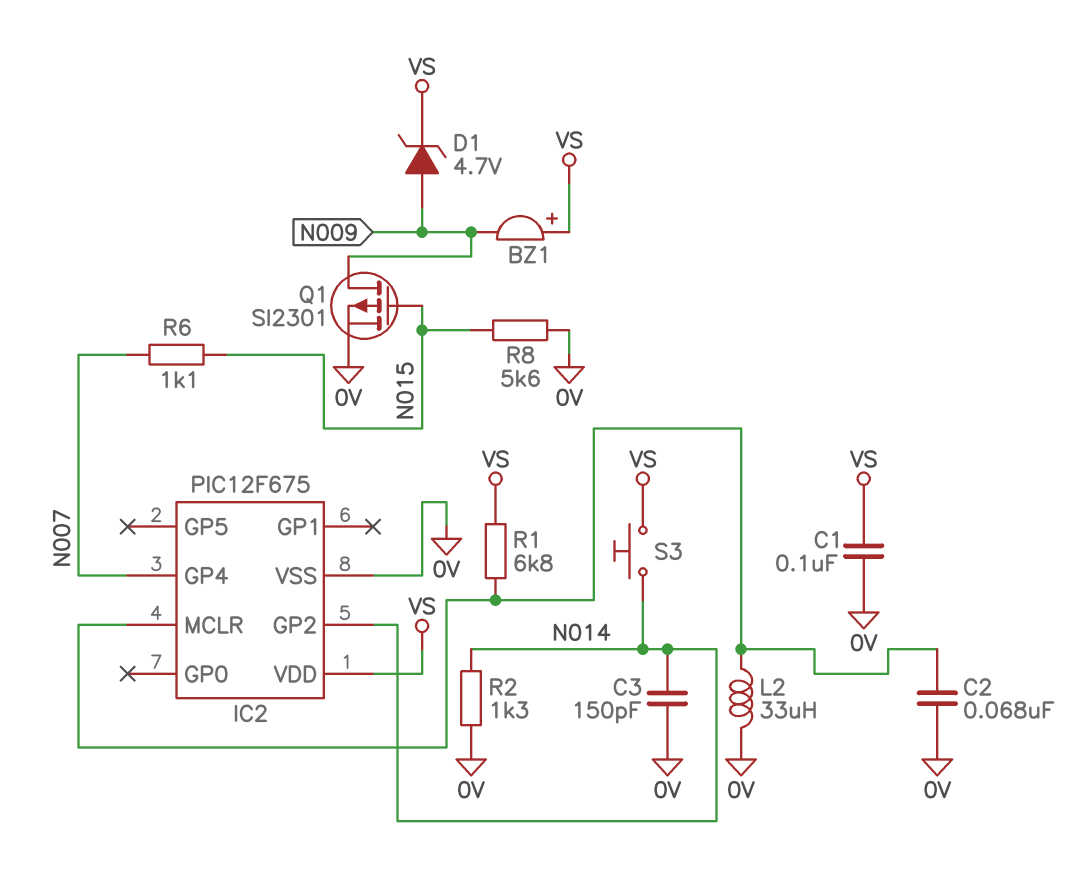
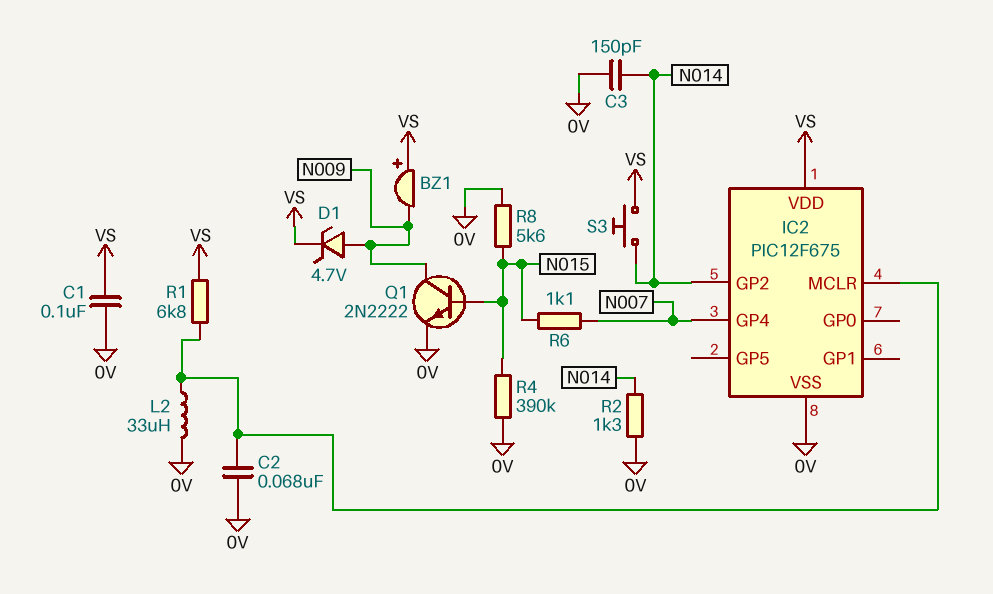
Q1: PMOS SI2301 (G N015, D N009, S 0V) -> NPN 2N2222 (B N015, C N009, E 0V)
R4: none -> 390k (0V, N015)

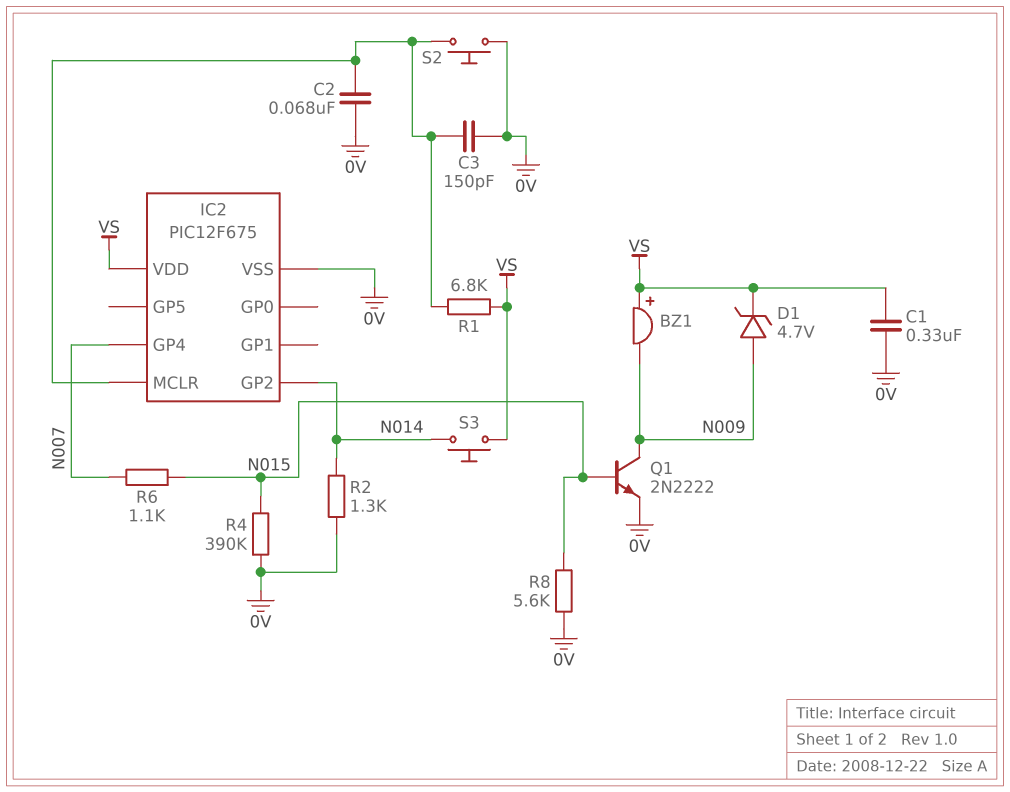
C1: 100nF (0V, VS) -> 330nF (0V, VS)
C3: 150pF (0V, N014) -> 150pF (0V, IC2/MCLR)
L2: 33uH (0V, IC2/MCLR) -> none
S2: none -> button (0V, IC2/MCLR)

